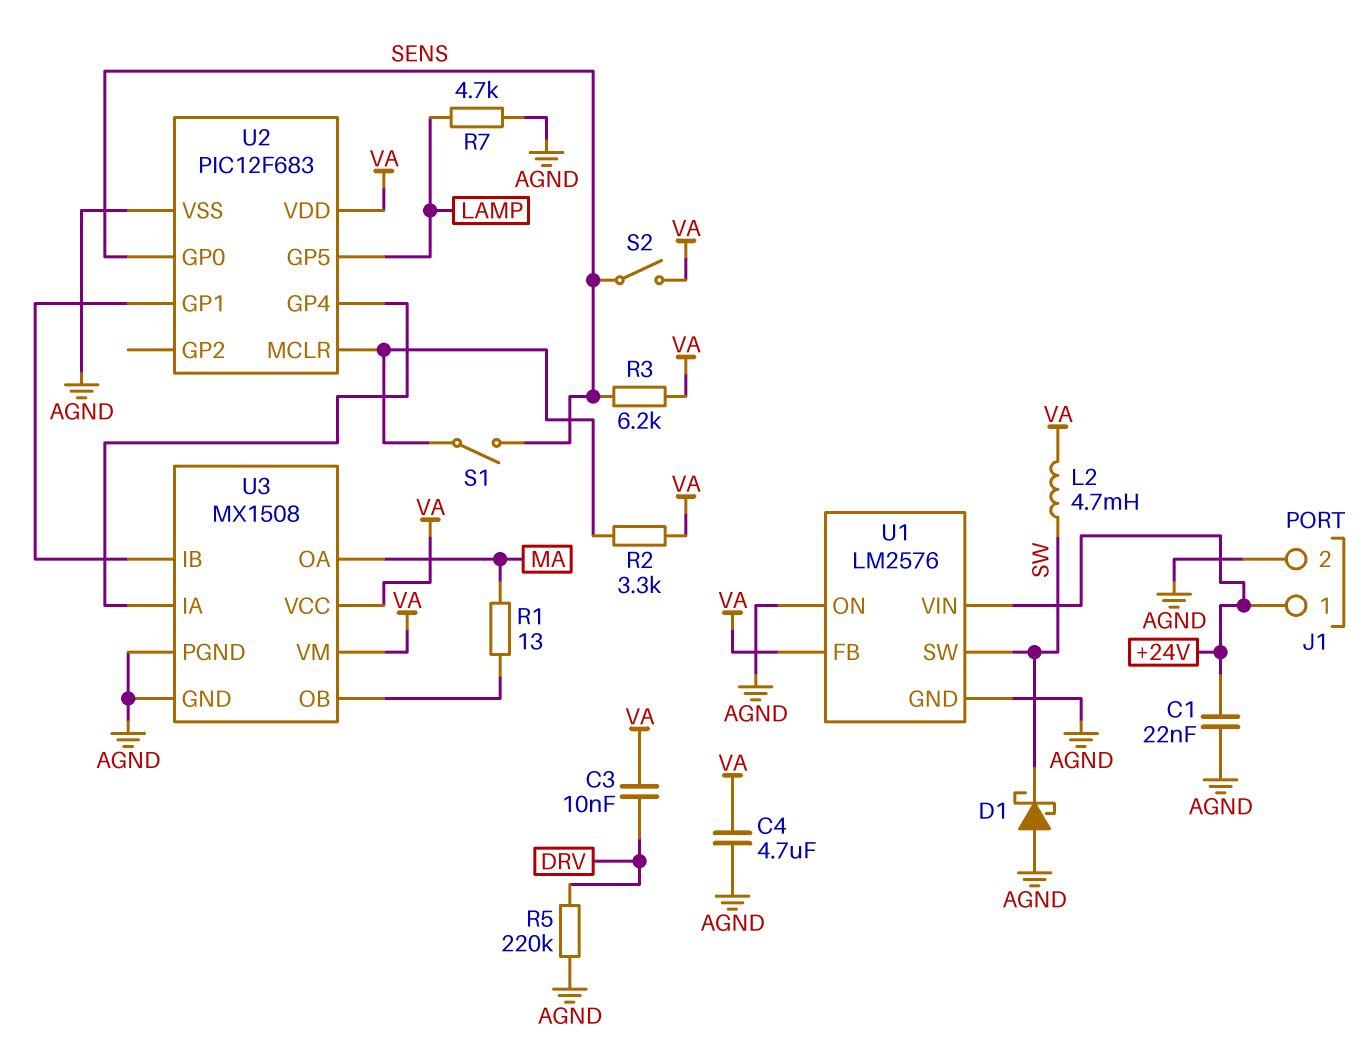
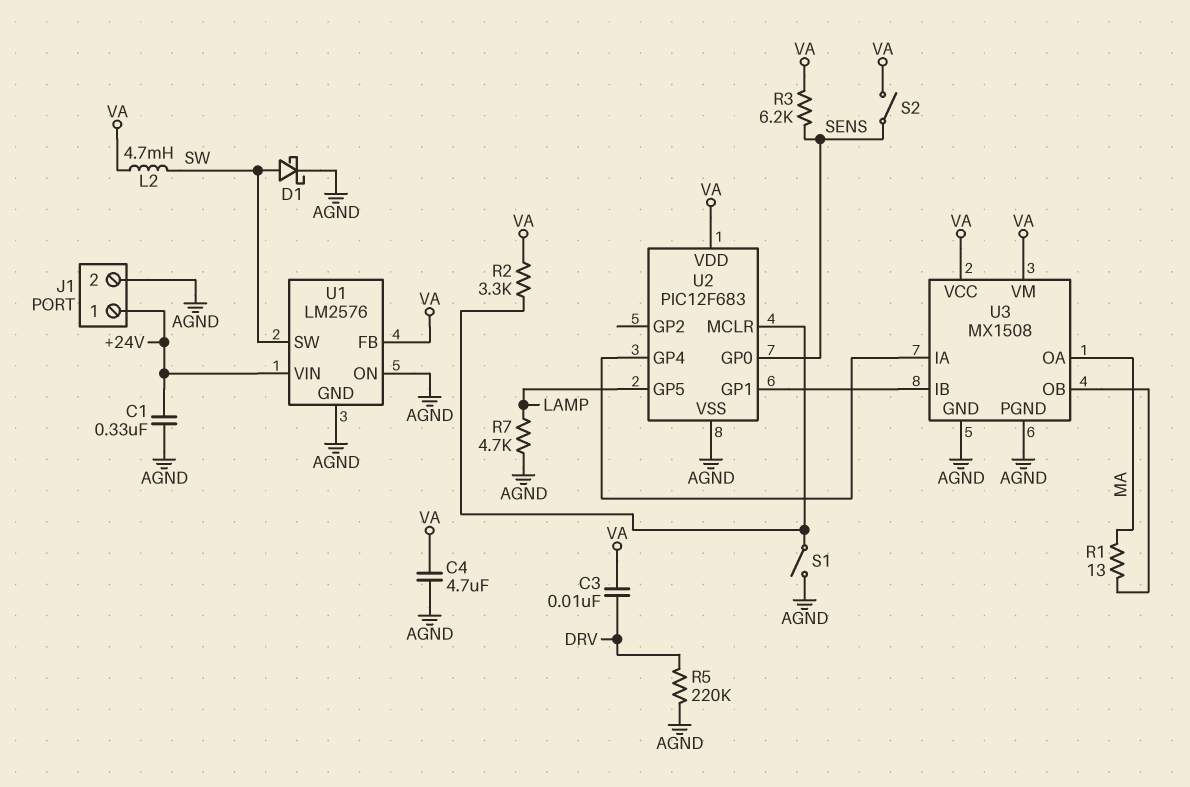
C1: 22nF (+24V, AGND) -> 330nF (+24V, AGND)
D1: schottky (A AGND, K SW) -> schottky (A SW, K AGND)
S1: switch (SENS, U2/MCLR) -> switch (AGND, U2/MCLR)

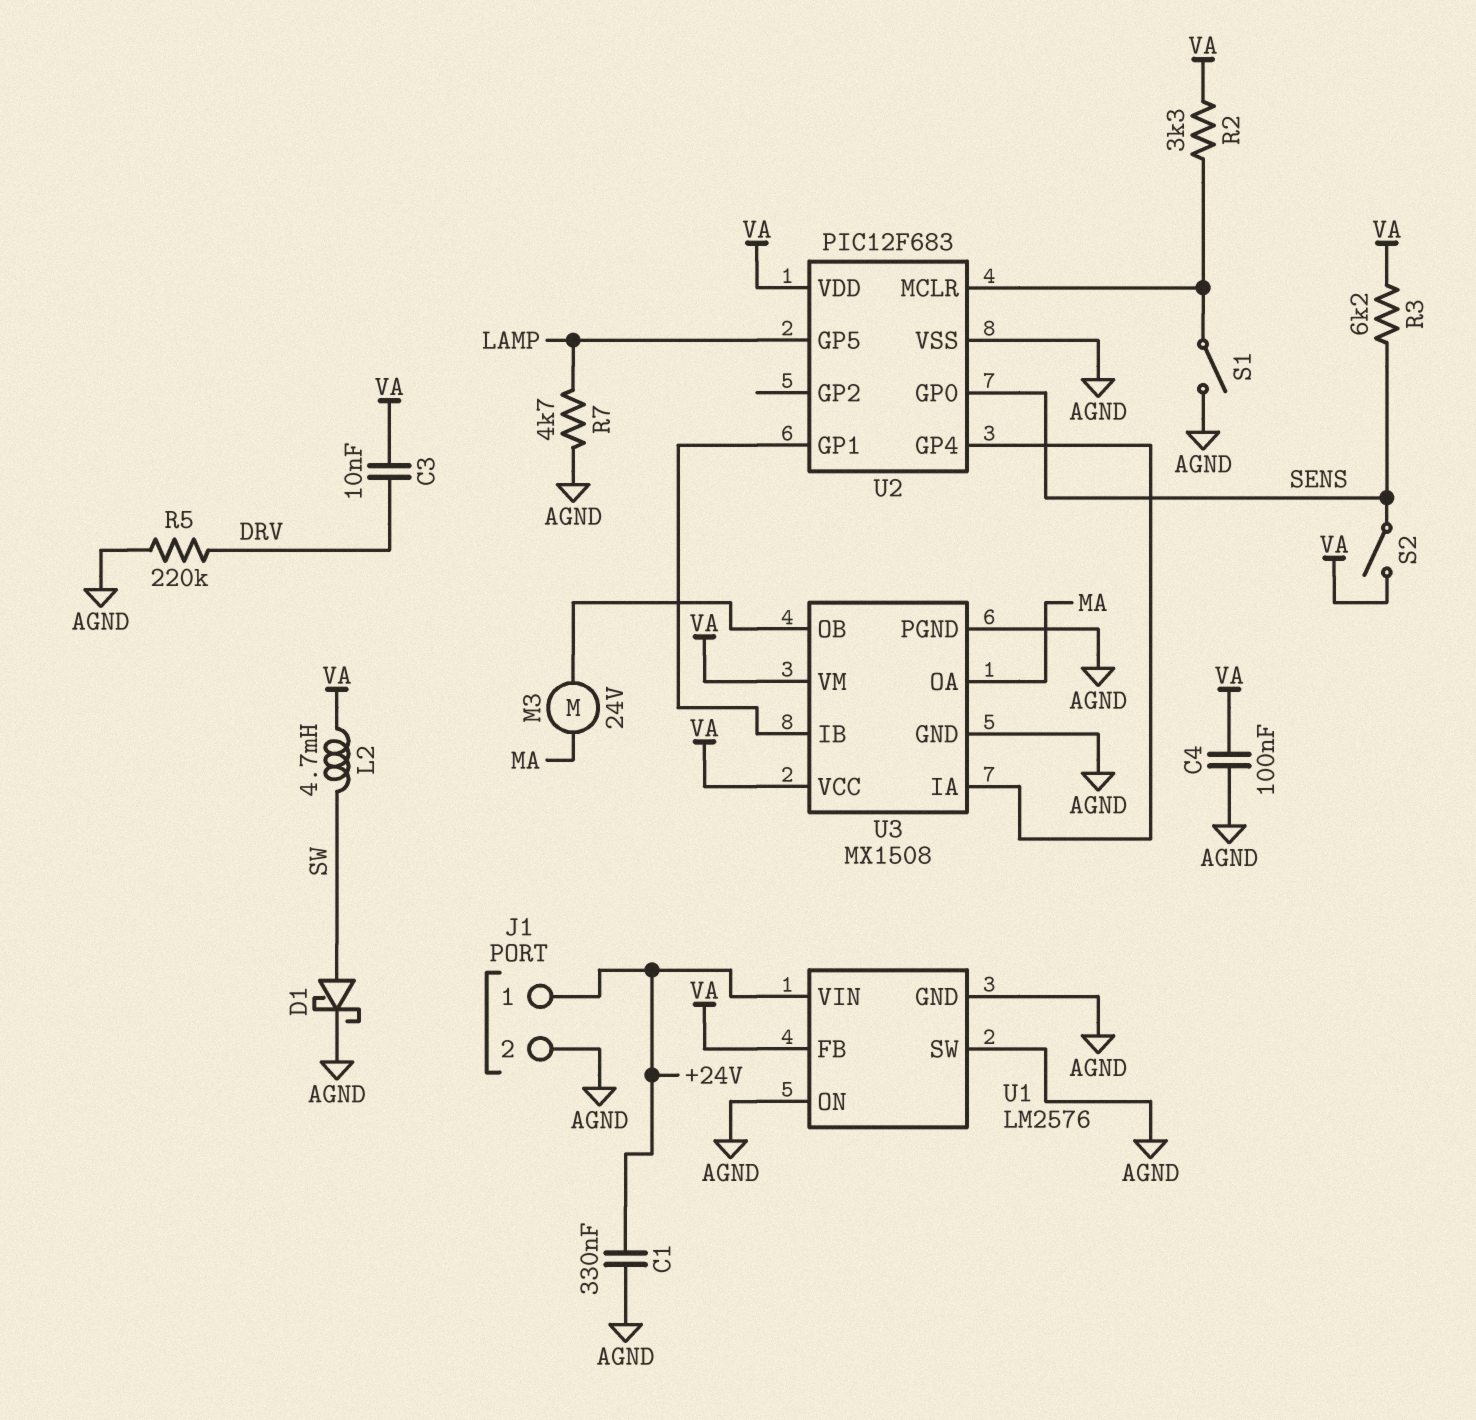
C4: 4.7uF (AGND, VA) -> 100nF (AGND, VA)
M3: none -> motor 24V (MA, U3/OB)
R1: 13 (MA, U3/OB) -> none
U1 pin SW: SW -> AGND

